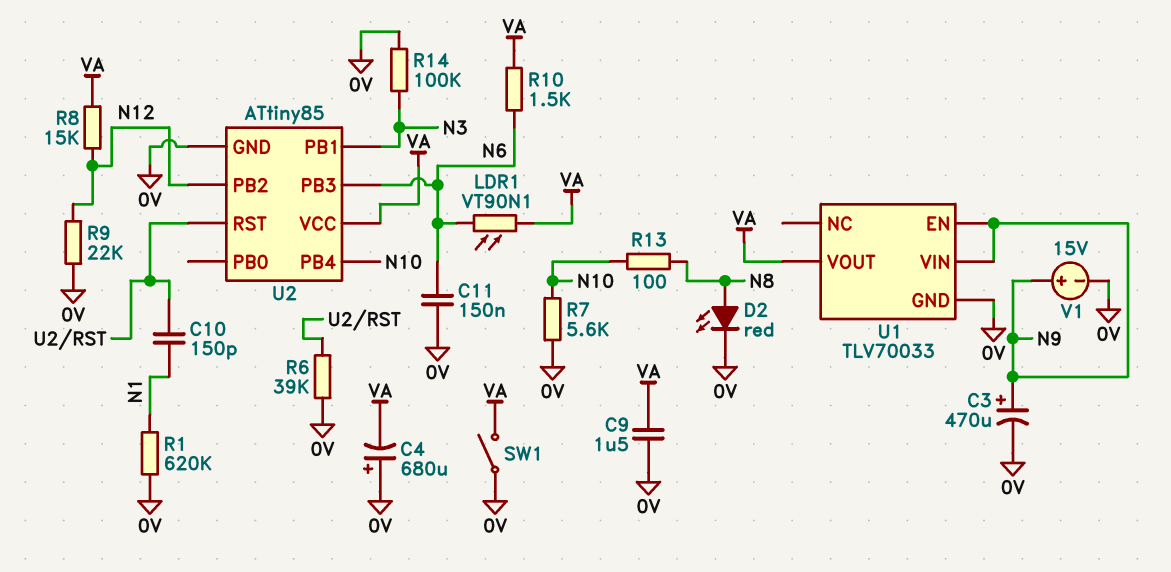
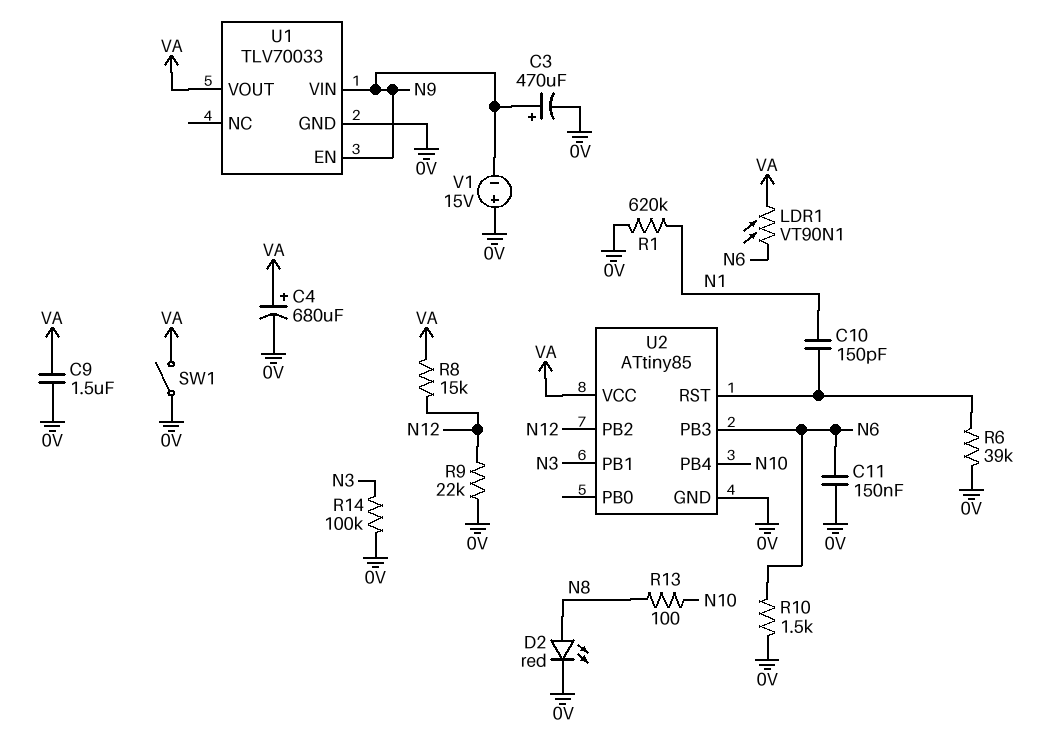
C4: 680uF (plus 0V, minus VA) -> 680uF (plus VA, minus 0V)
R7: 5.6k (0V, N10) -> none
R10: 1.5k (N6, VA) -> 1.5k (0V, N6)
V1: 15V (plus N9, minus 0V) -> 15V (plus 0V, minus N9)

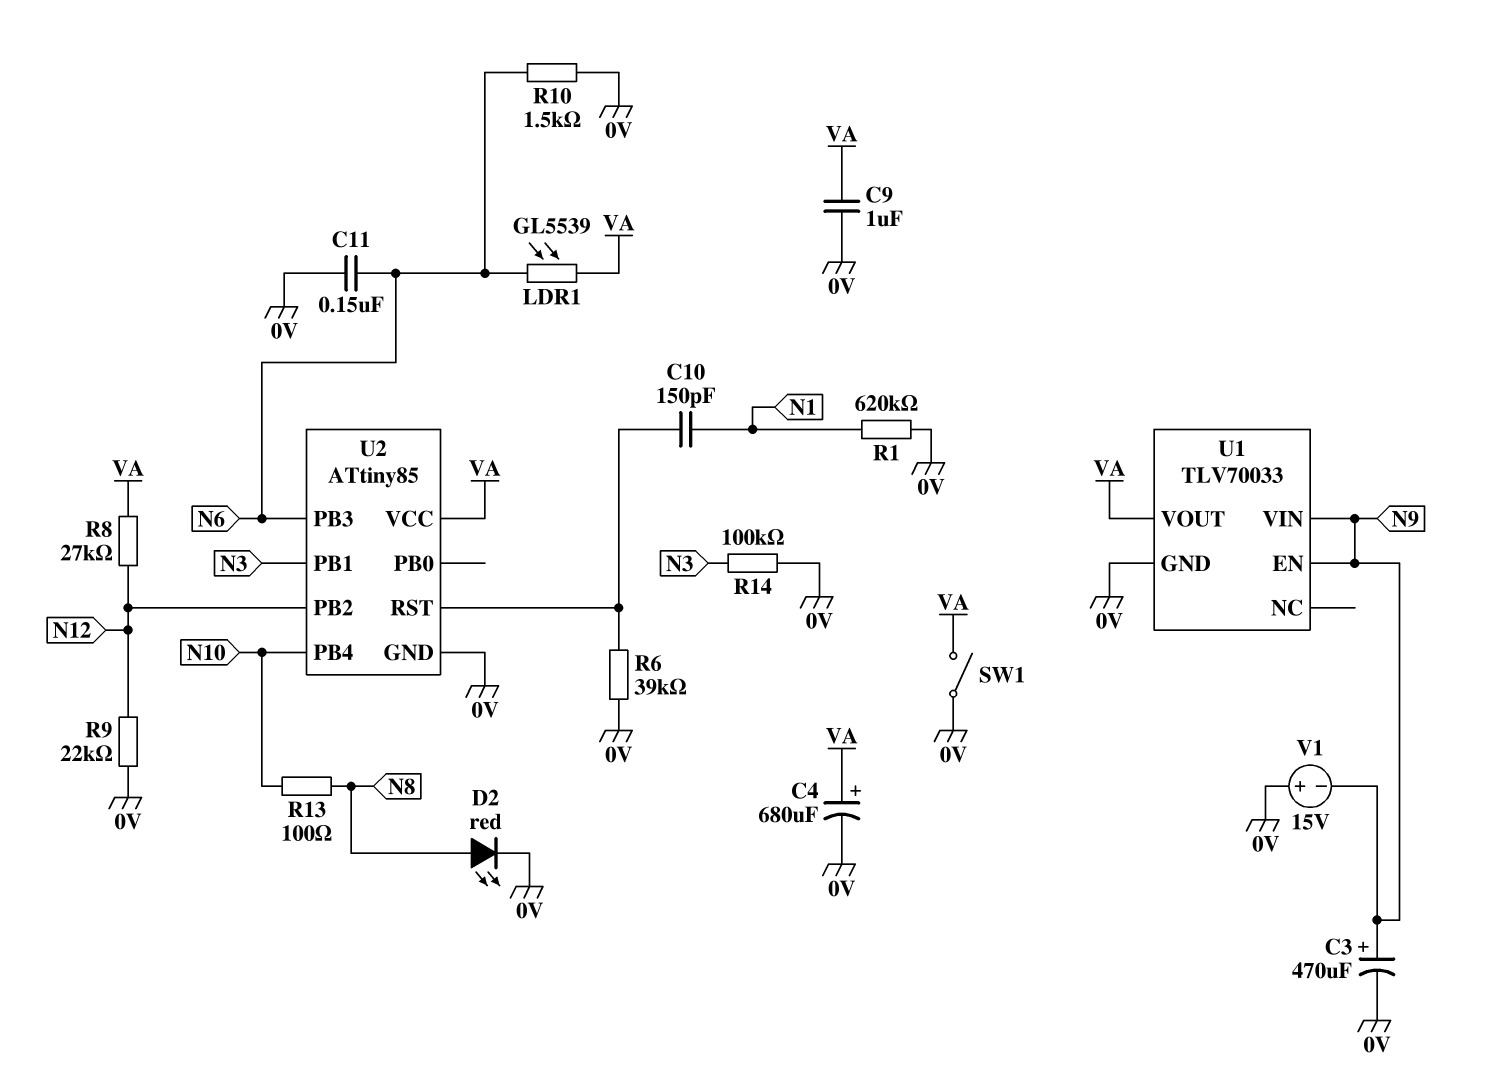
C9: 1.5uF (0V, VA) -> 1uF (0V, VA)
LDR1: VT90N1 (N6, VA) -> GL5539 (N6, VA)
R8: 15k (N12, VA) -> 27k (N12, VA)

